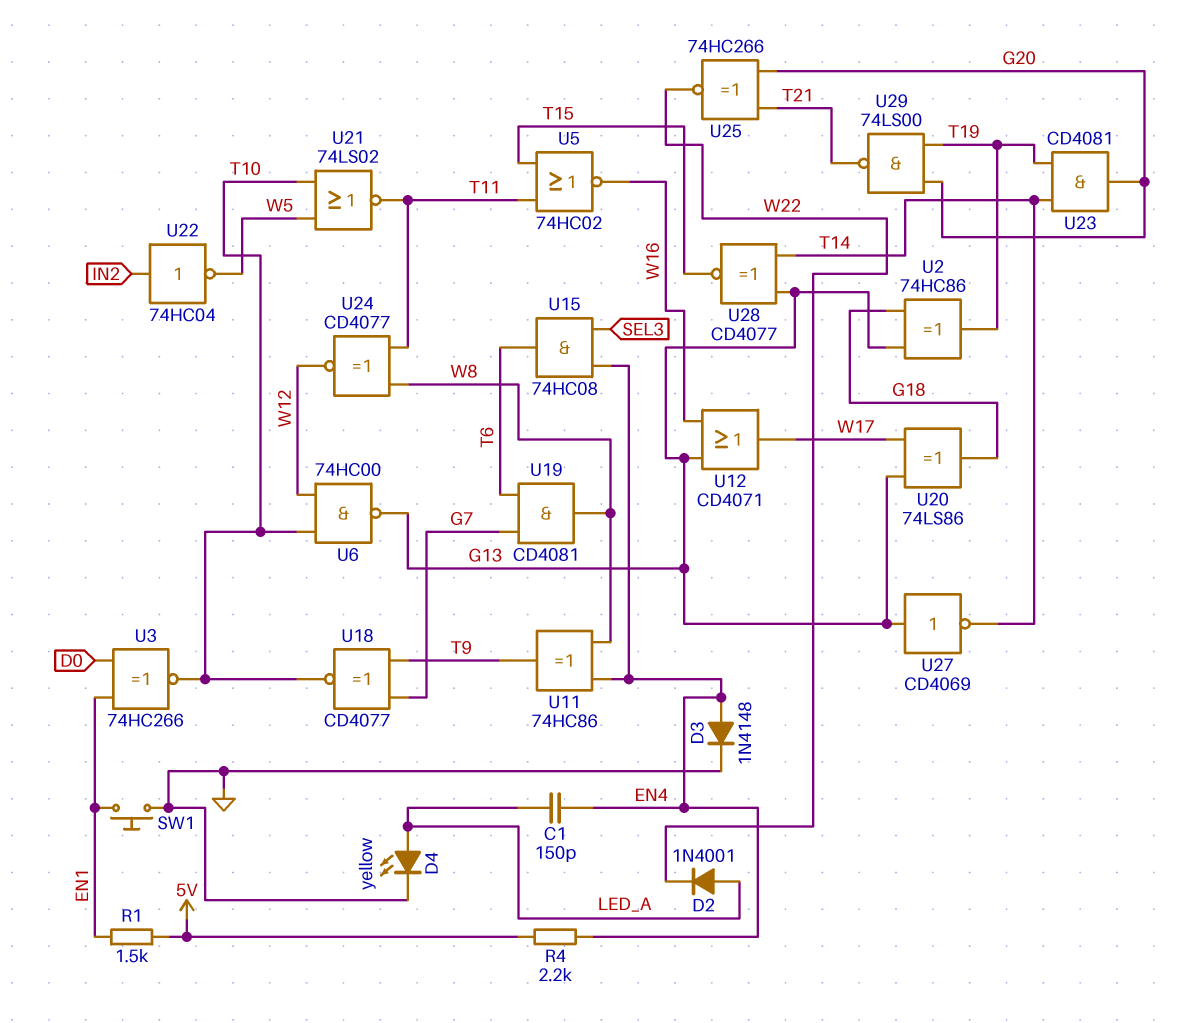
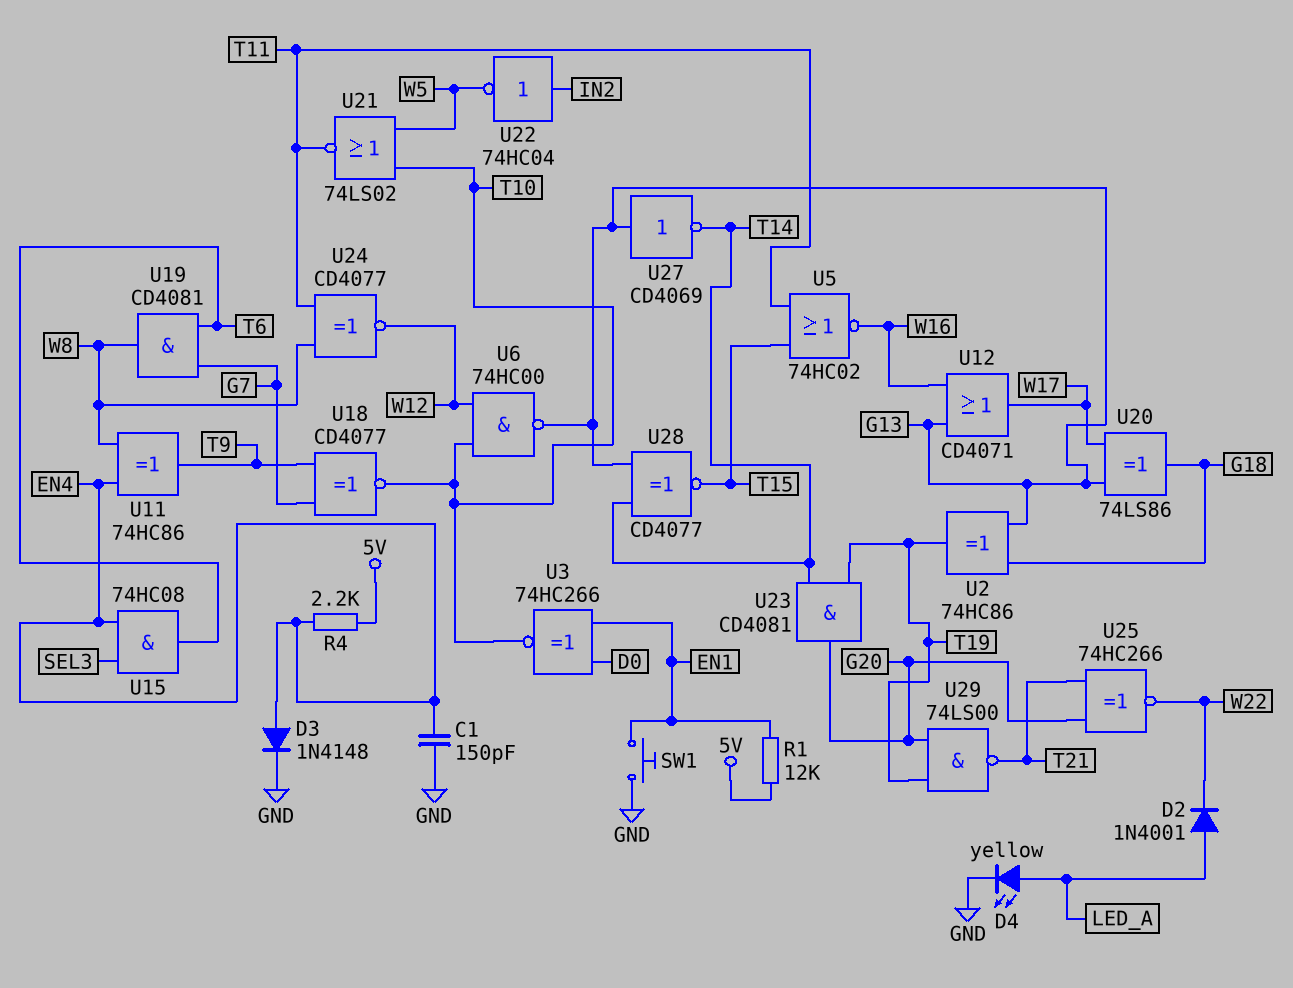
C1: 150pF (EN4, LED_A) -> 150pF (EN4, GND)
R1: 1.5k (5V, EN1) -> 12k (5V, EN1)

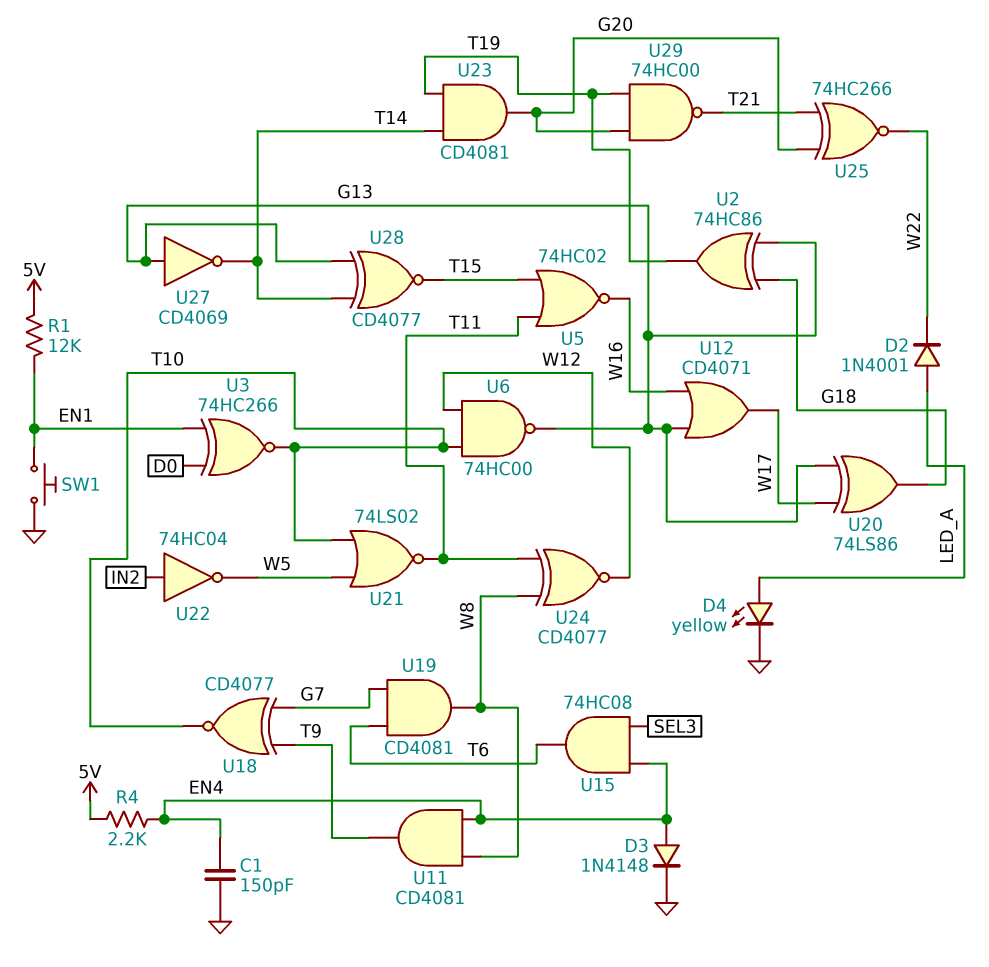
U11: XOR 74HC86 (in EN4, in W8, out T9) -> AND CD4081 (in EN4, in W8, out T9)
U29: NAND 74LS00 (in G20, in T19, out T21) -> NAND 74HC00 (in G20, in T19, out T21)

